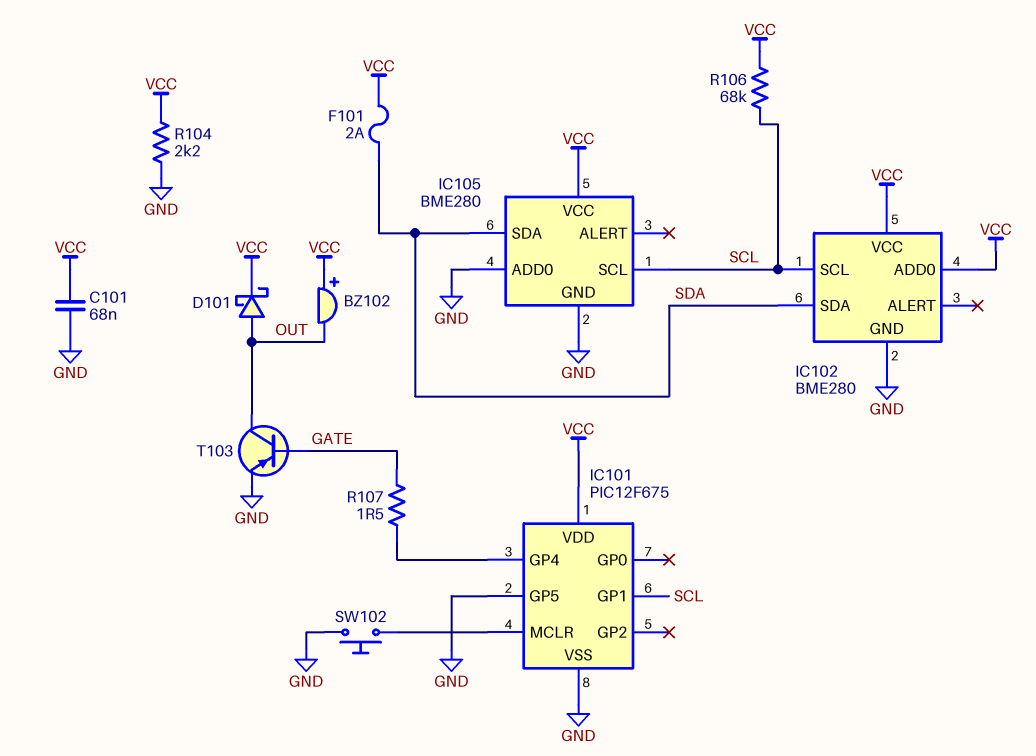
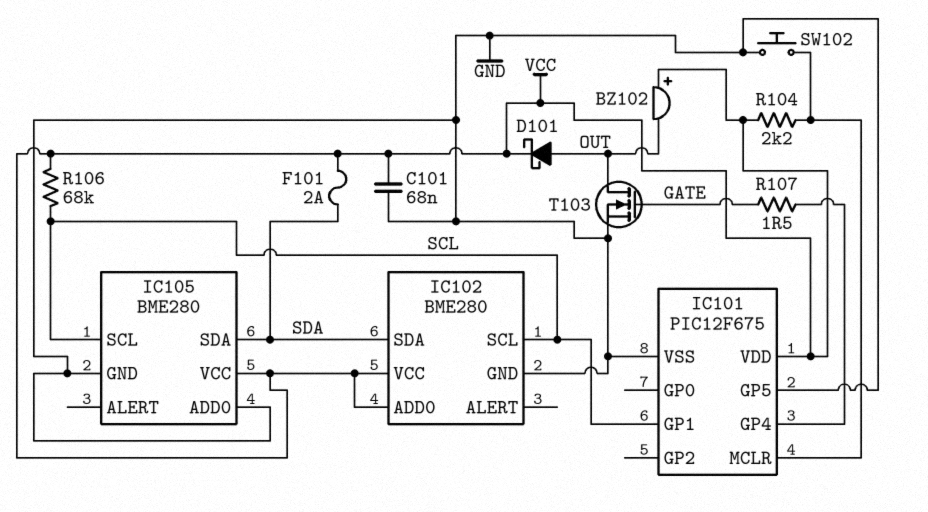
R104: 2.2k (GND, VCC) -> 2.2k (IC101/MCLR, VCC)
T103: PNP (B GATE, C OUT, E GND) -> NMOS (G GATE, D OUT, S GND)

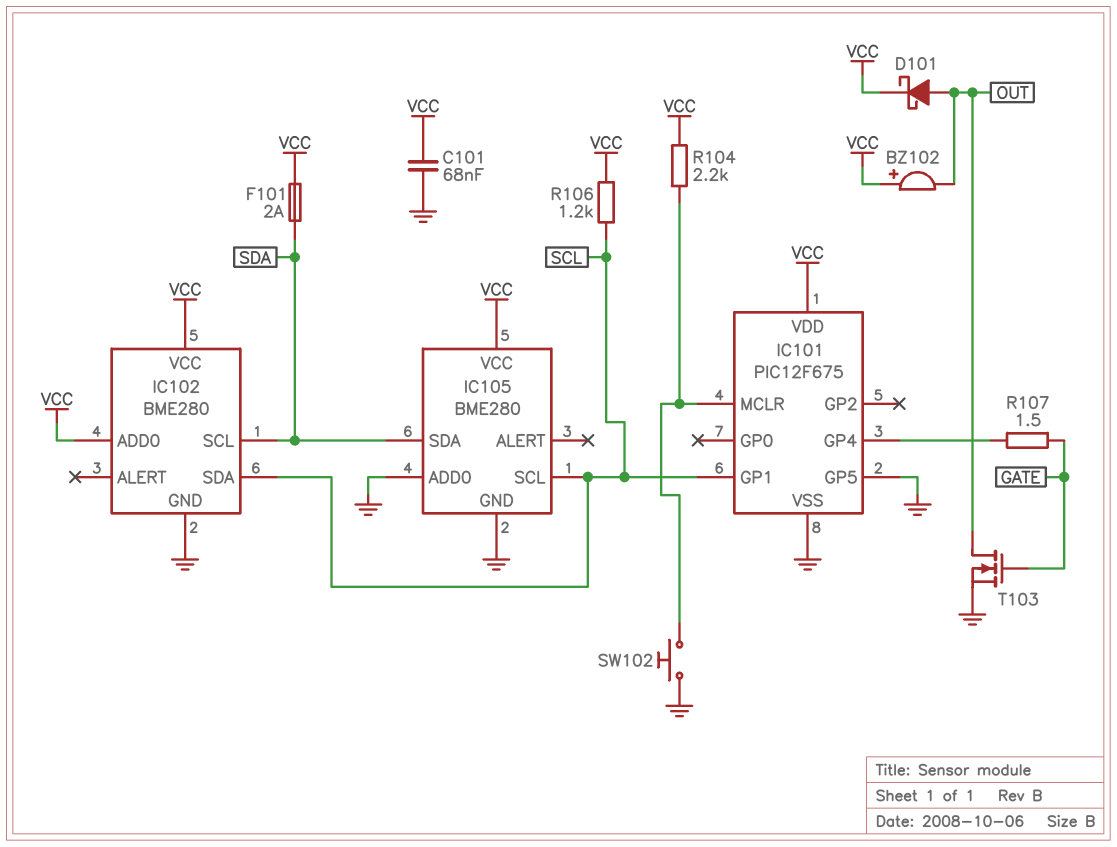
IC102 pin SCL: SCL -> SDA
IC102 pin SDA: SDA -> SCL
R106: 68k (SCL, VCC) -> 1.2k (SCL, VCC)

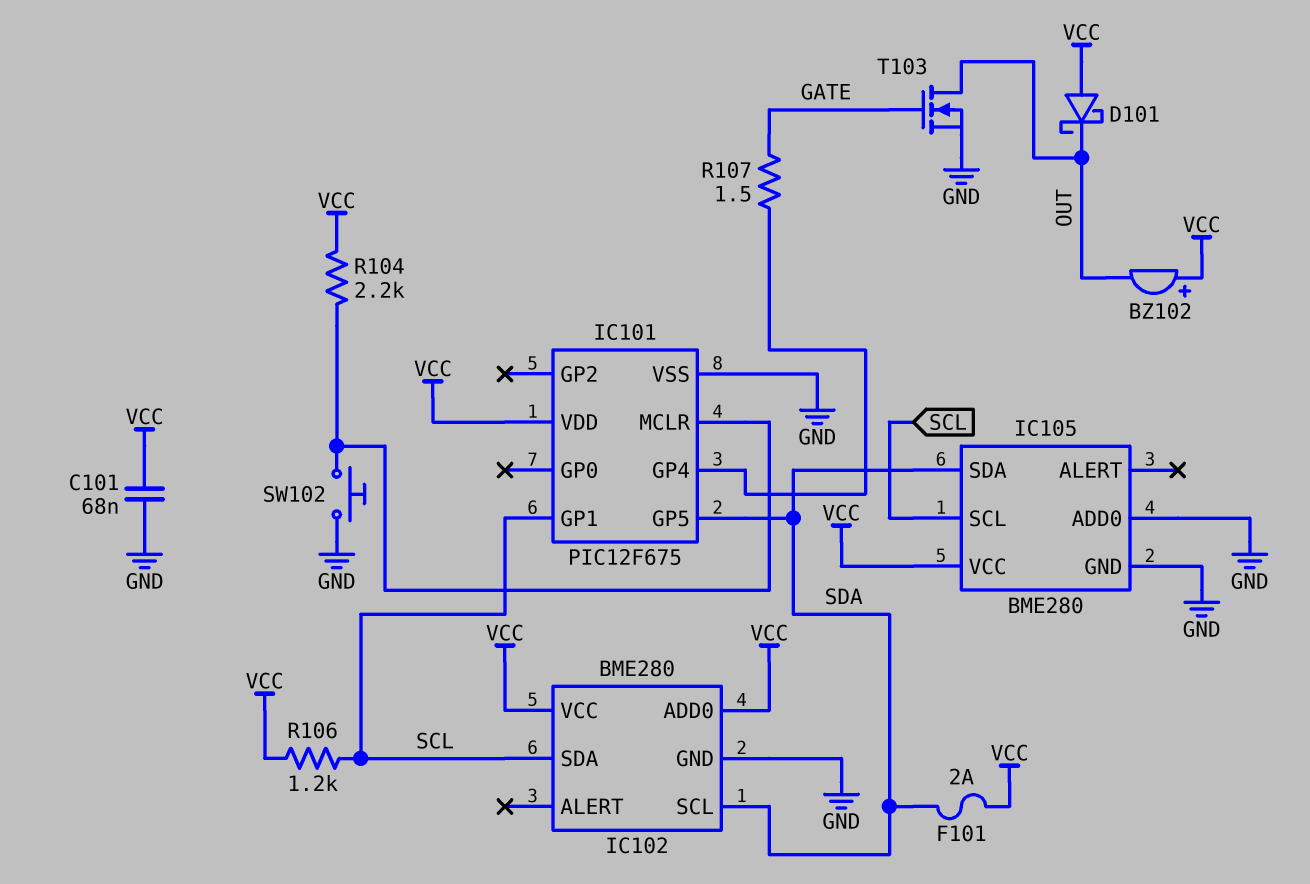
D101: schottky (A OUT, K VCC) -> schottky (A VCC, K OUT)
IC101 pin GP5: GND -> SDA

